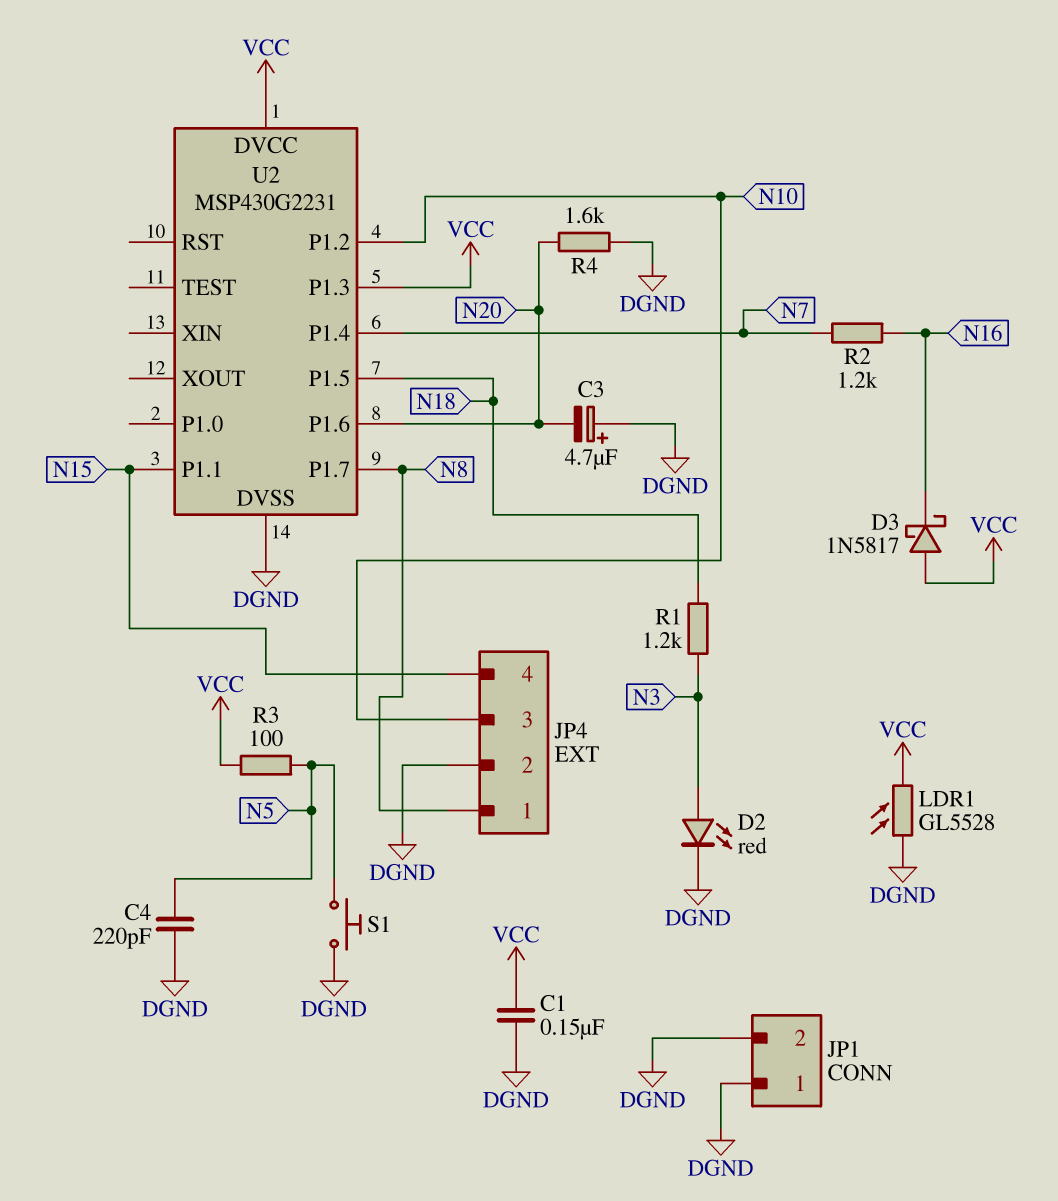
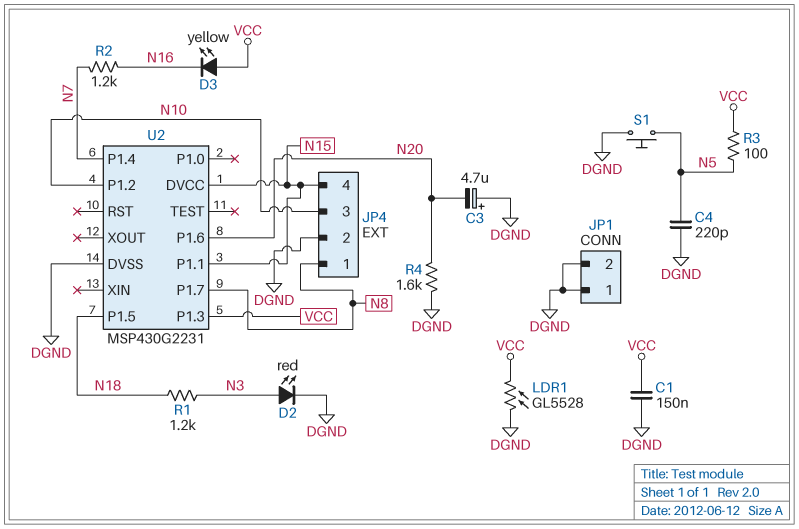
D3: schottky 1N5817 (A VCC, K N16) -> LED yellow (A VCC, K N16)
U2 pin DVCC: VCC -> N15

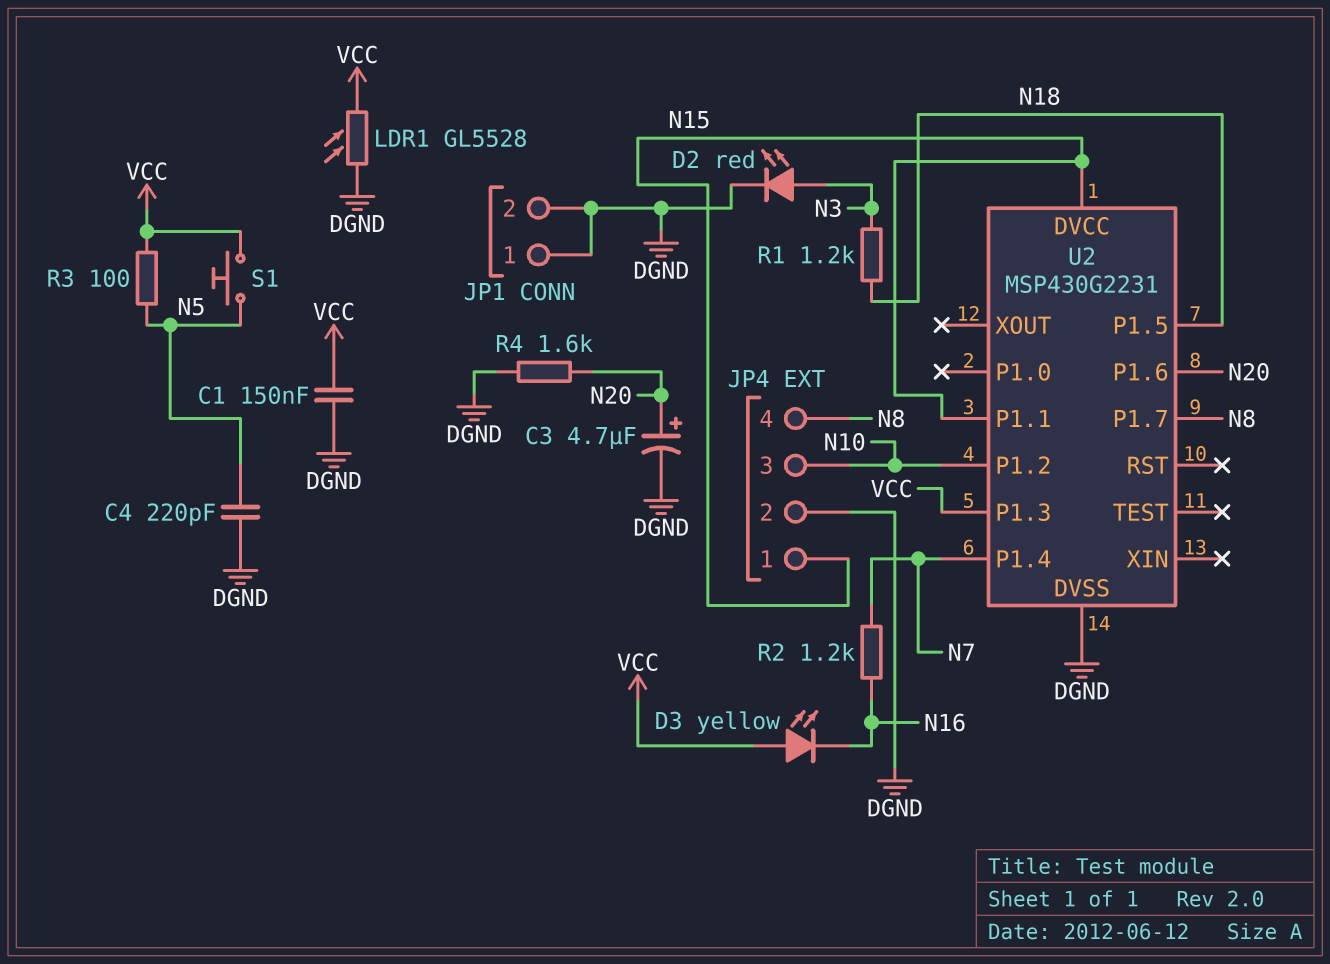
C3: 4.7uF (plus DGND, minus N20) -> 4.7uF (plus N20, minus DGND)
JP4 pin 1: N8 -> N15
JP4 pin 4: N15 -> N8
S1: button (DGND, N5) -> button (N5, VCC)

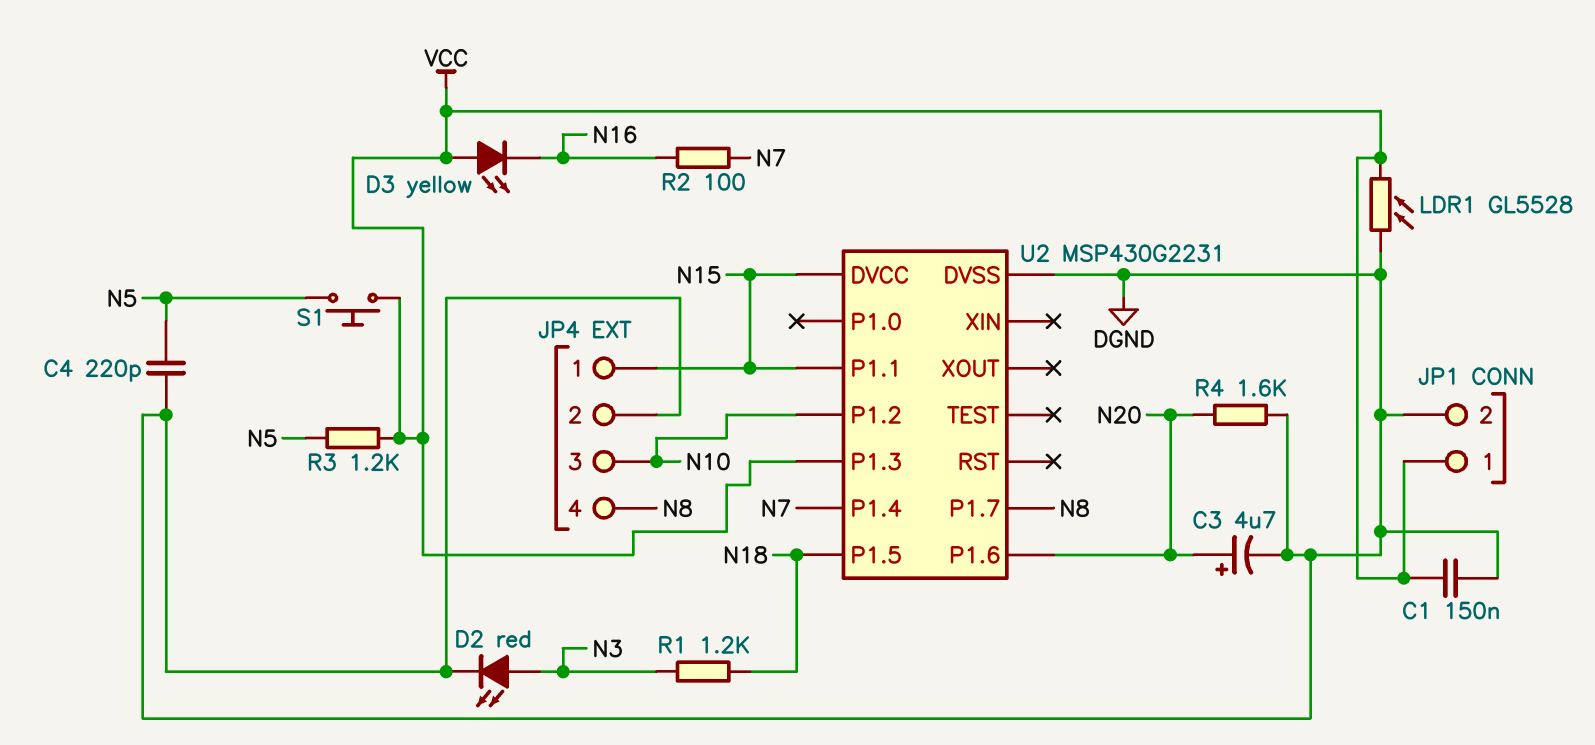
JP1 pin 1: DGND -> VCC
R2: 1.2k (N7, N16) -> 100 (N7, N16)
R3: 100 (N5, VCC) -> 1.2k (N5, VCC)

